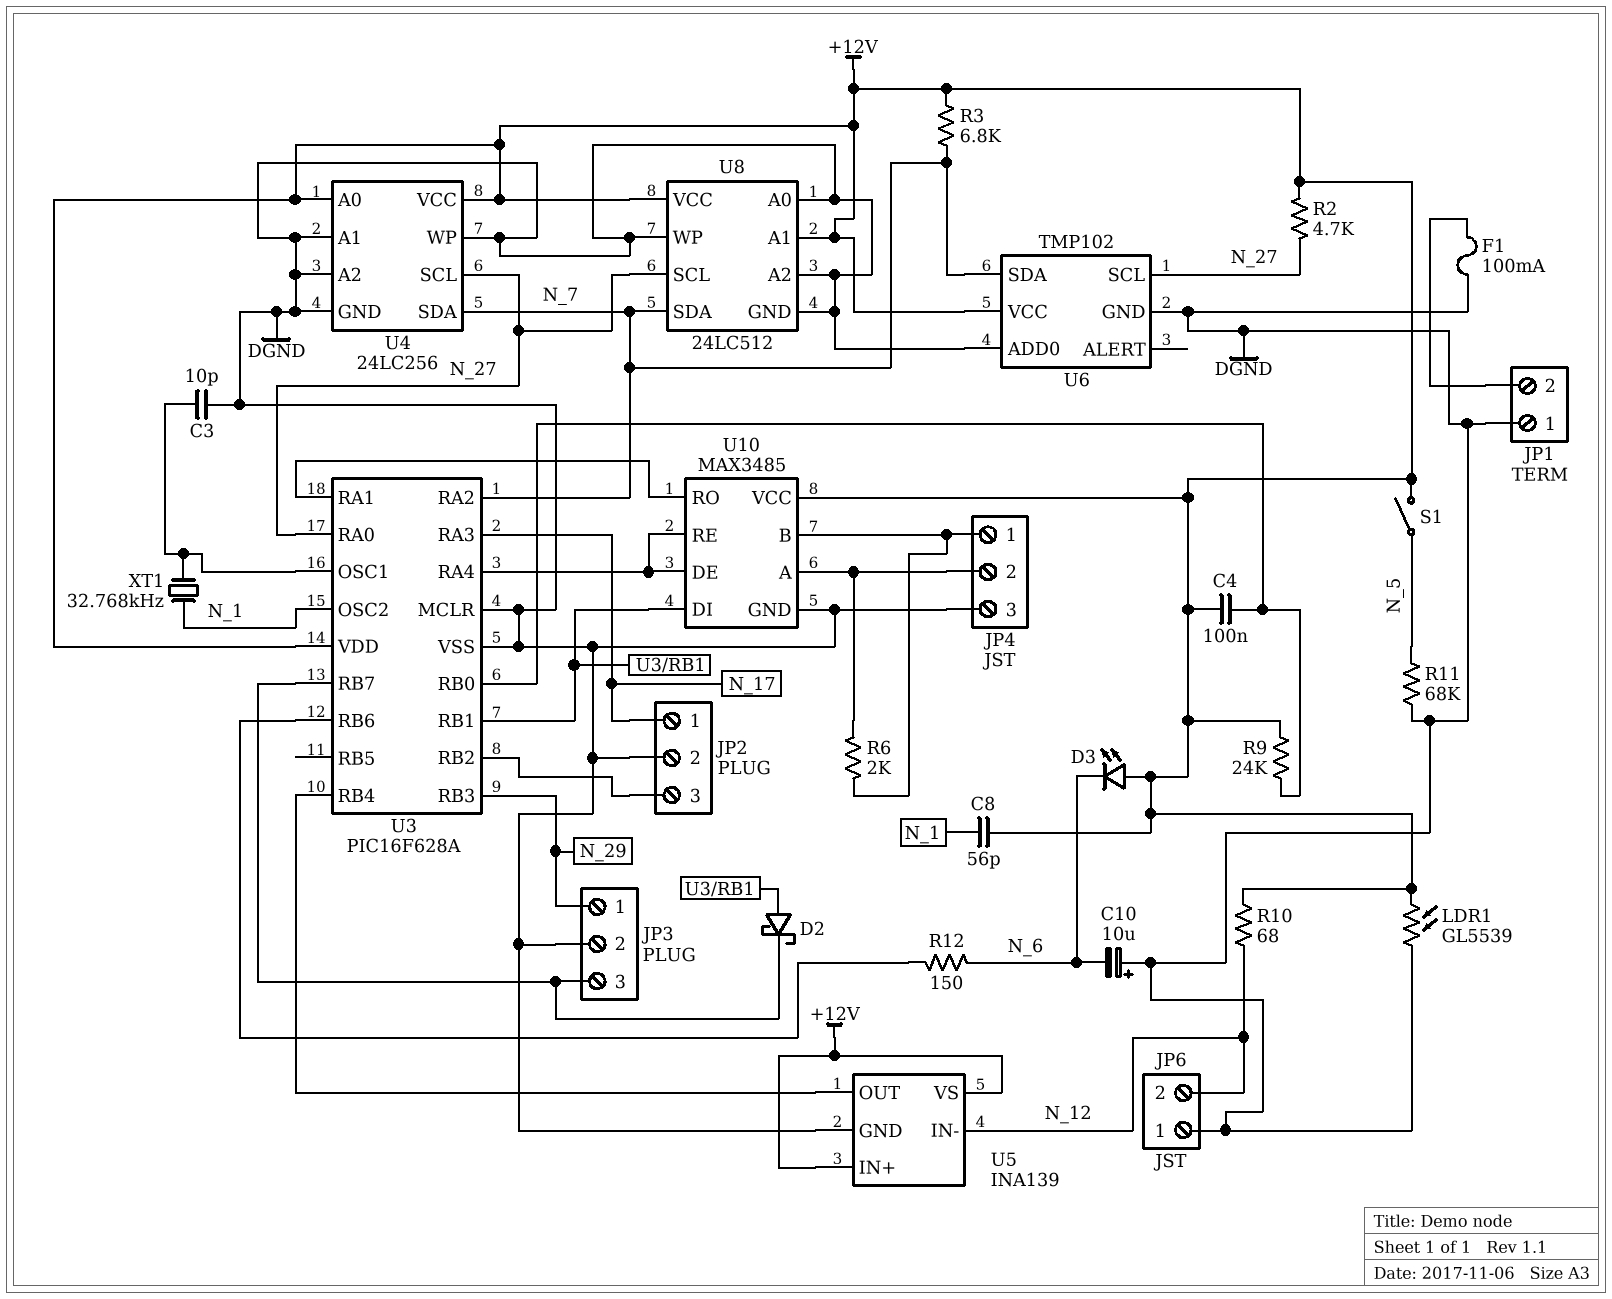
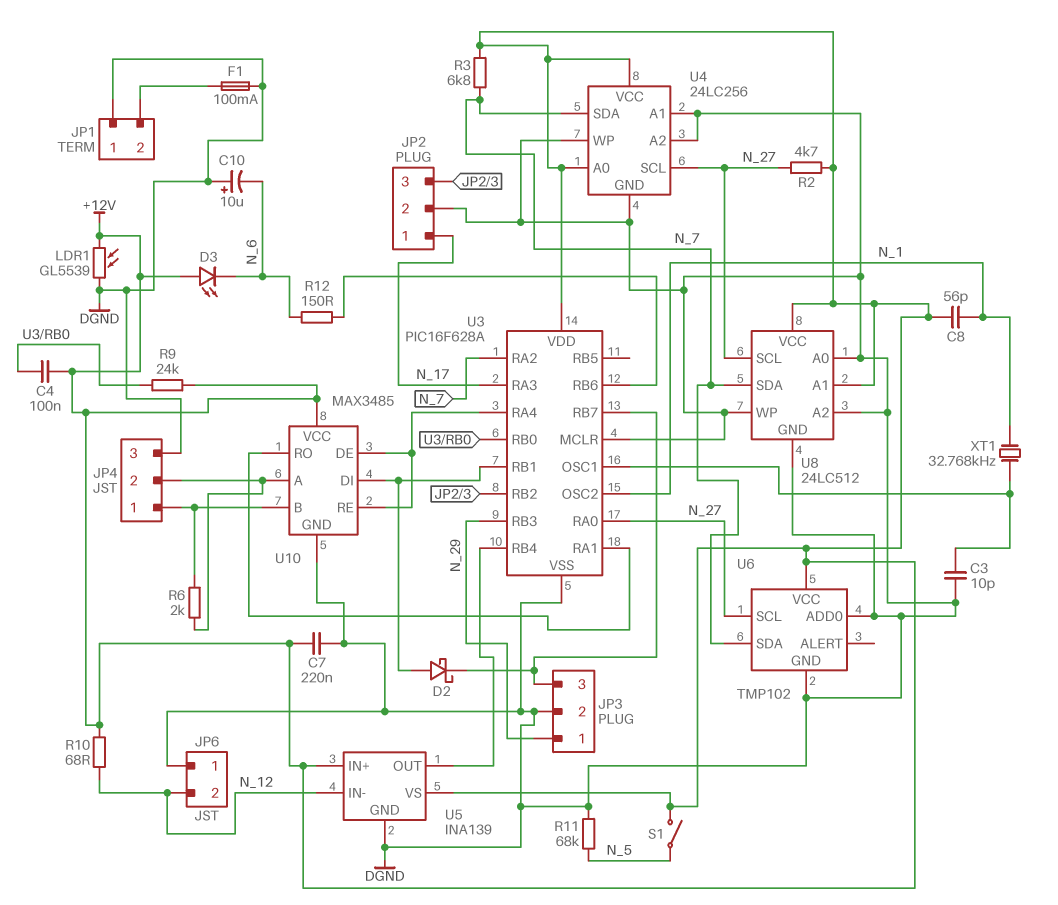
C7: none -> 220nF (+12V, DGND)

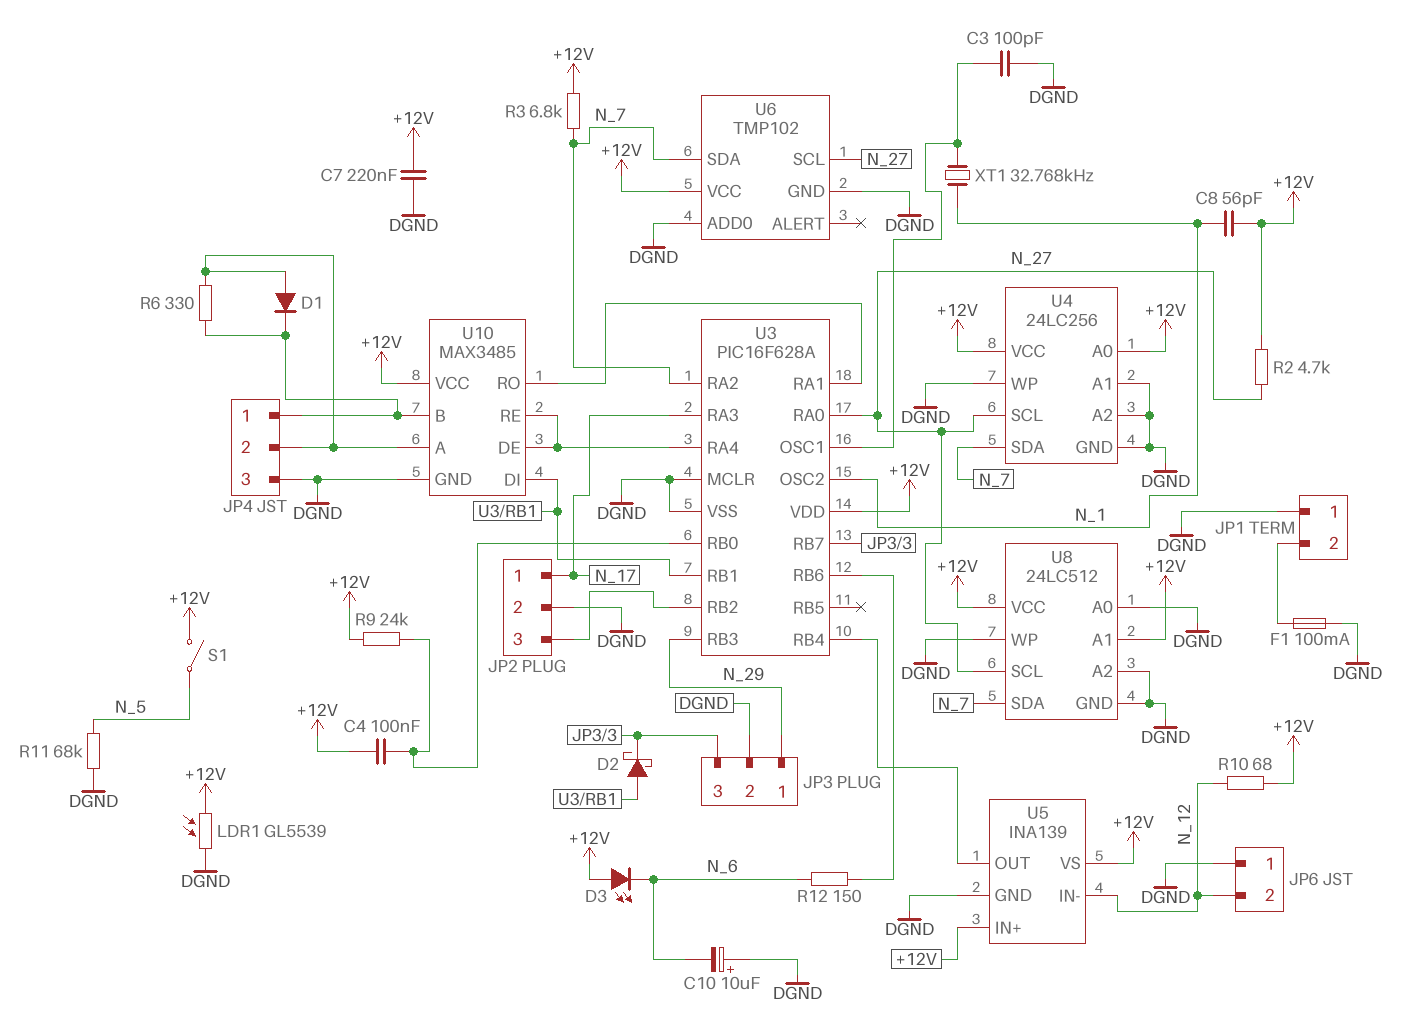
C3: 10pF (DGND, U3/OSC1) -> 100pF (DGND, U3/OSC1)
D1: none -> diode (A JP4/2, K JP4/1)
R6: 2k (JP4/1, JP4/2) -> 330 (JP4/1, JP4/2)

